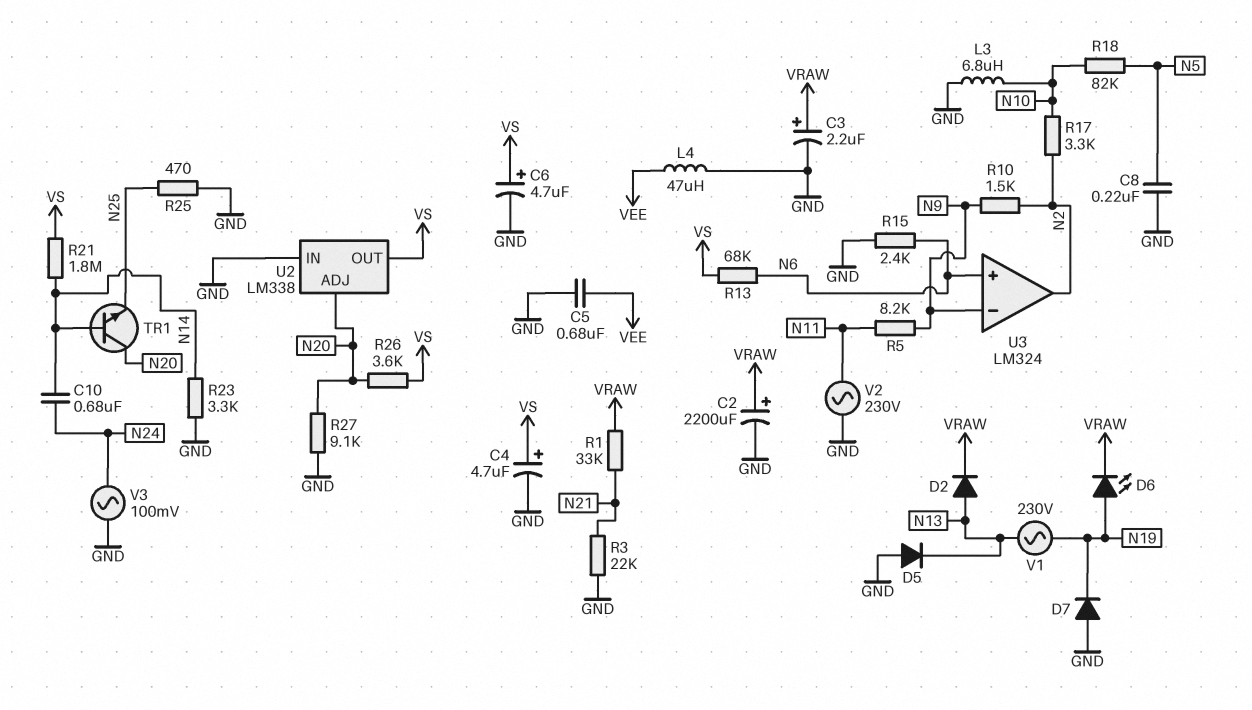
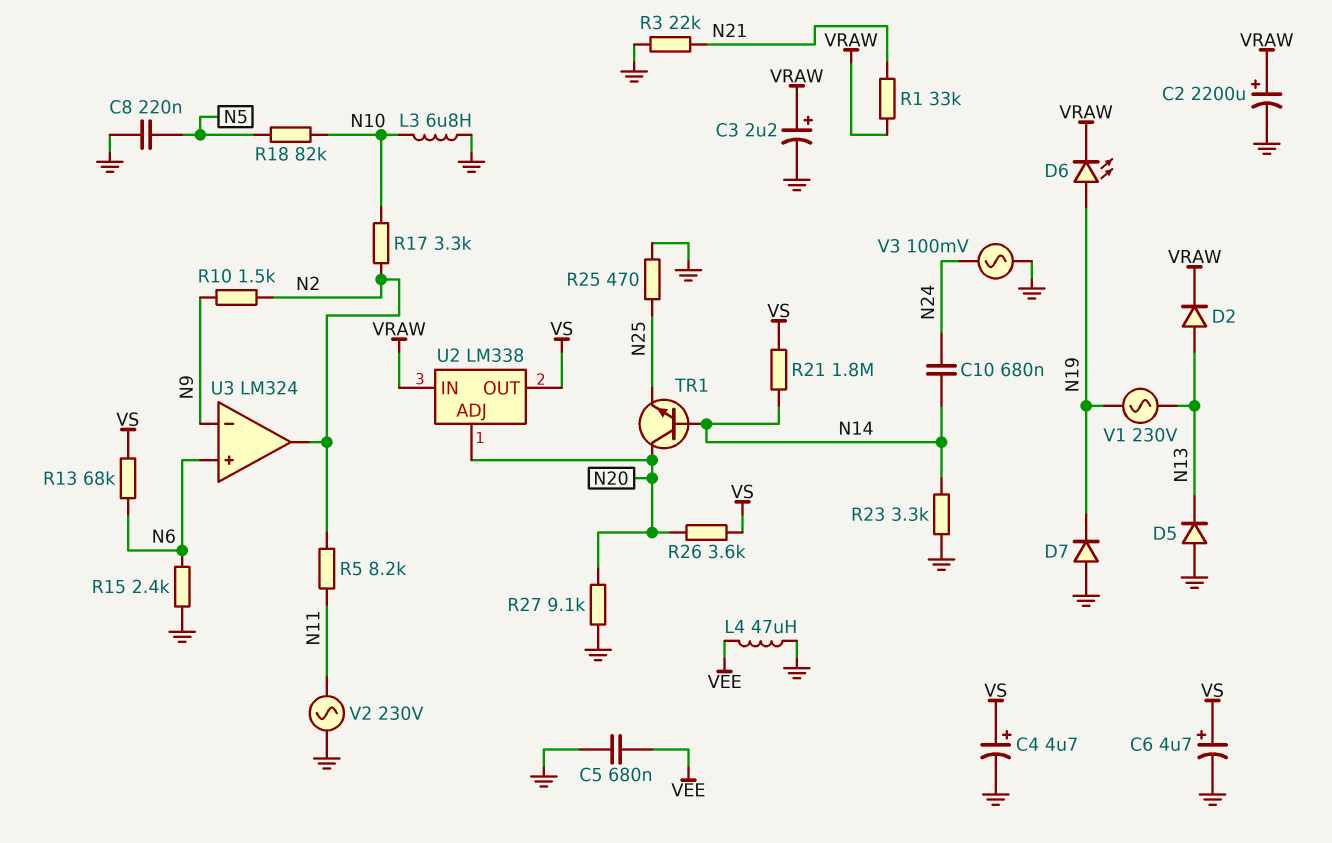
R5: 8.2k (N9, N11) -> 8.2k (N2, N11)
U2 pin IN: GND -> VRAW

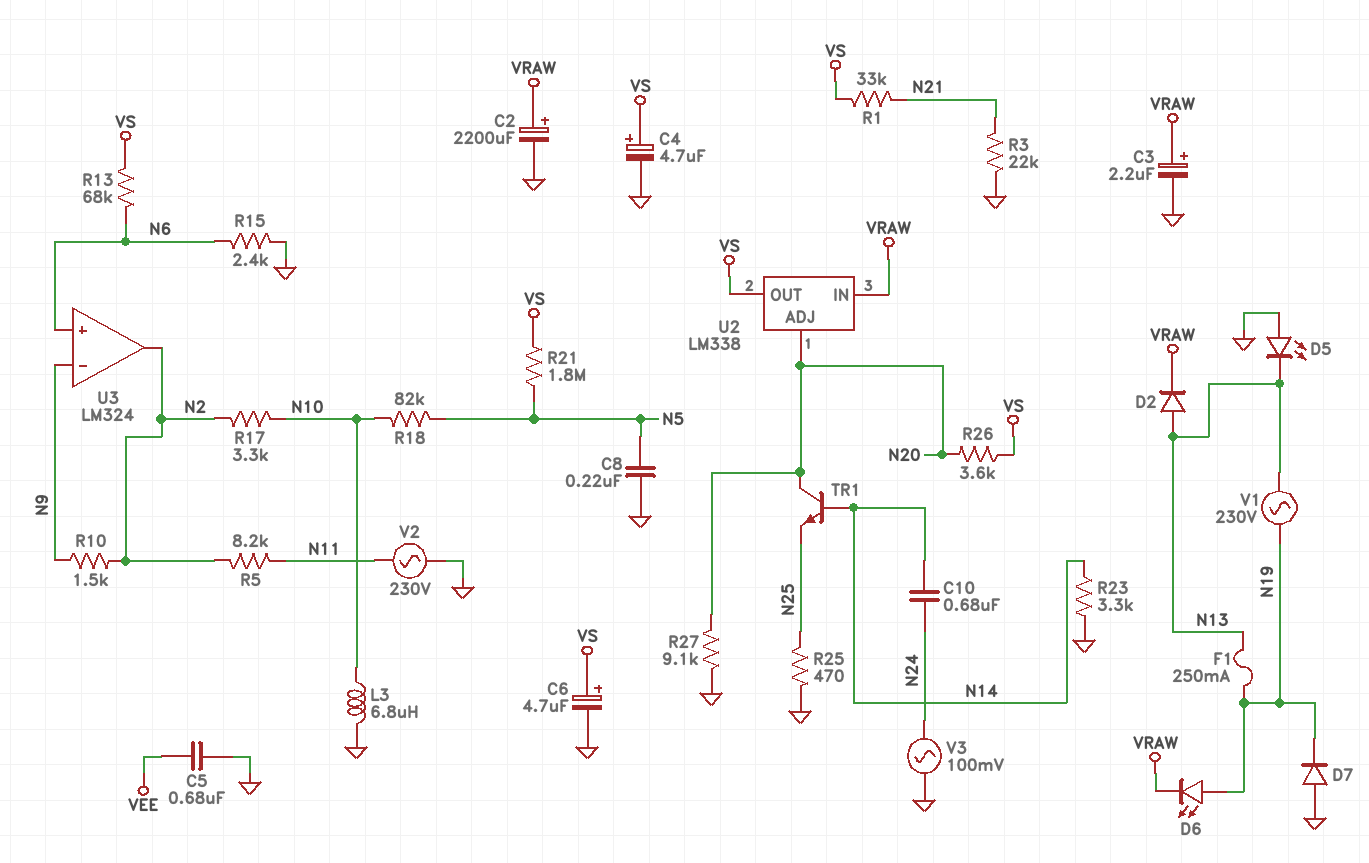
D5: diode (A GND, K N13) -> LED (A GND, K N13)
F1: none -> 250mA (N13, N19)
L4: 47uH (GND, VEE) -> none
R1: 33k (N21, VRAW) -> 33k (N21, VS)
R21: 1.8M (N14, VS) -> 1.8M (N5, VS)

